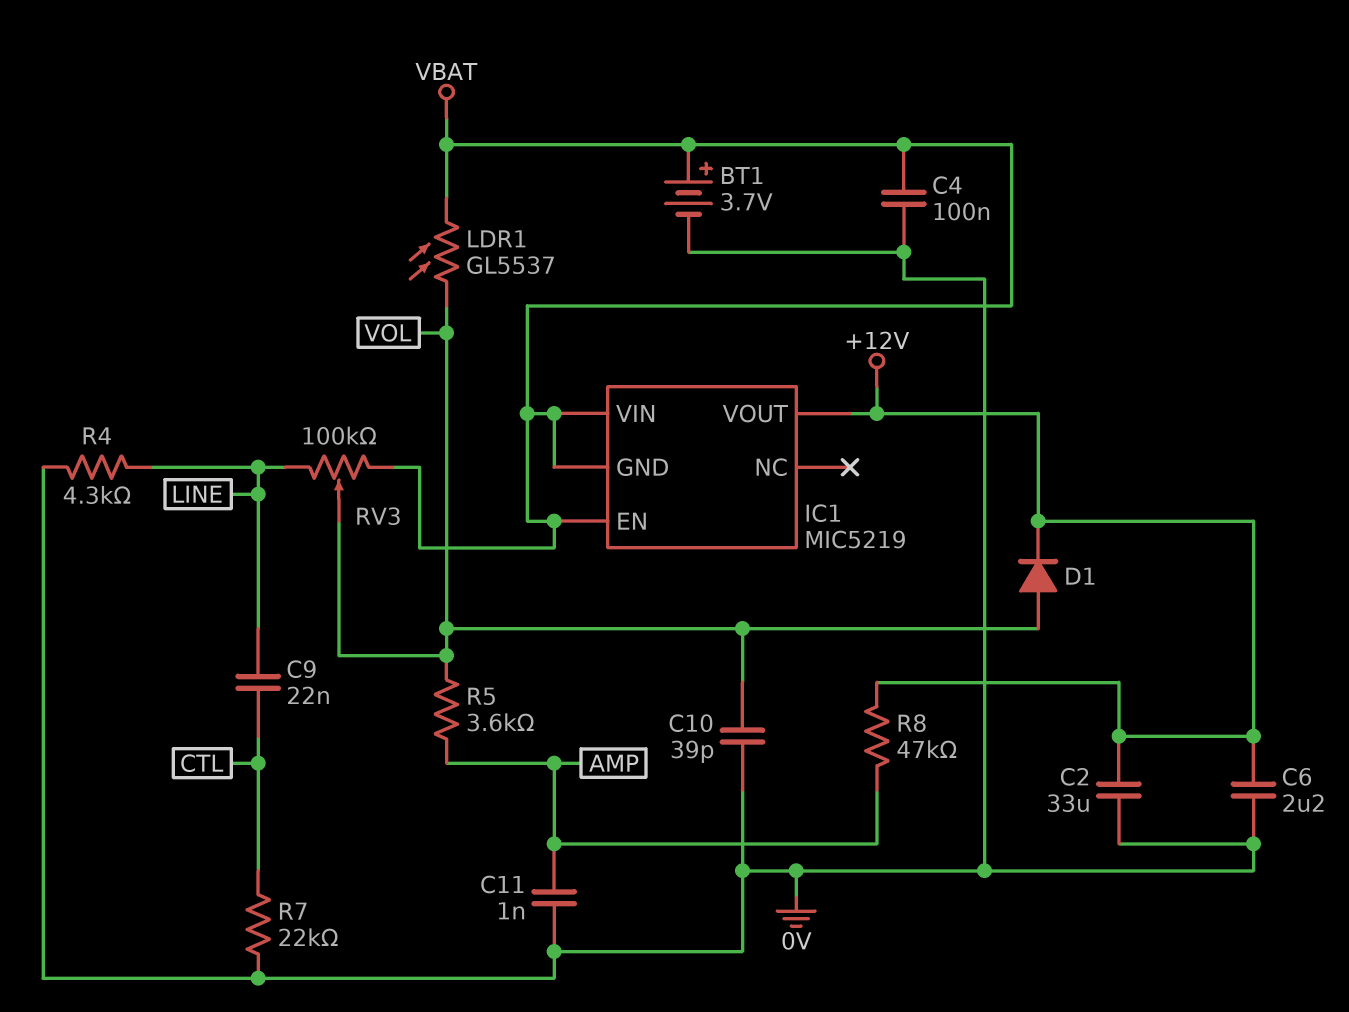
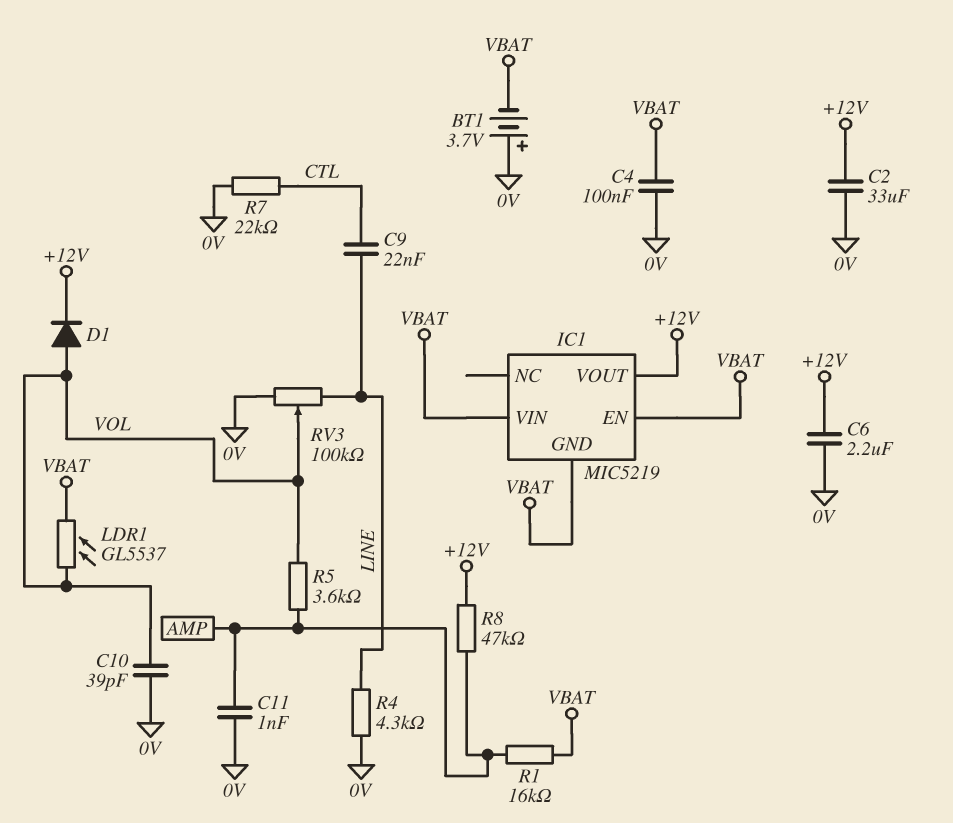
BT1: 3.7V (plus VBAT, minus 0V) -> 3.7V (plus 0V, minus VBAT)
R1: none -> 16k (AMP, VBAT)
RV3: 100k (LINE, VBAT, wiper VOL) -> 100k (0V, LINE, wiper VOL)

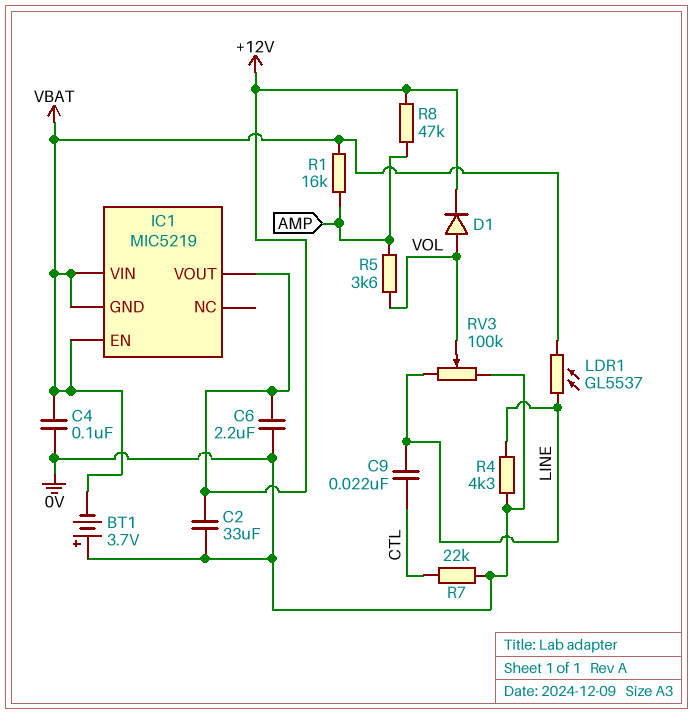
C10: 39pF (0V, VOL) -> none
C11: 1nF (0V, AMP) -> none
LDR1: GL5537 (VBAT, VOL) -> GL5537 (LINE, VBAT)

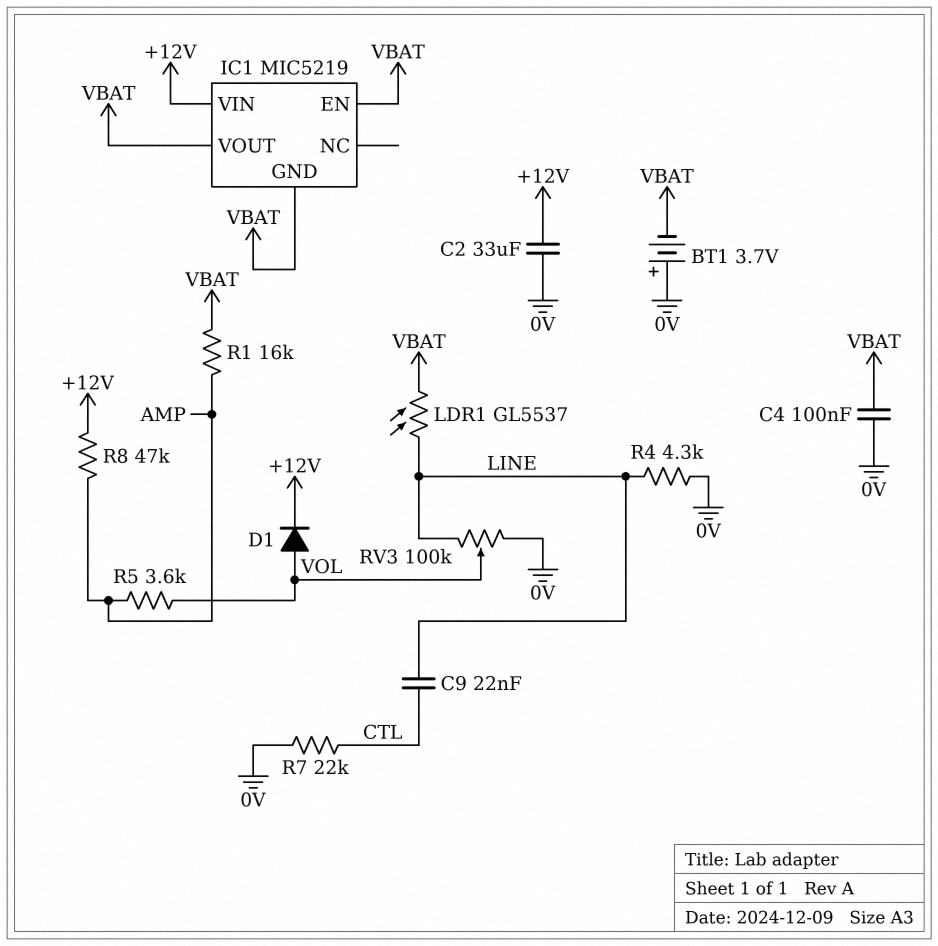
C6: 2.2uF (+12V, 0V) -> none
IC1 pin VIN: VBAT -> +12V
IC1 pin VOUT: +12V -> VBAT

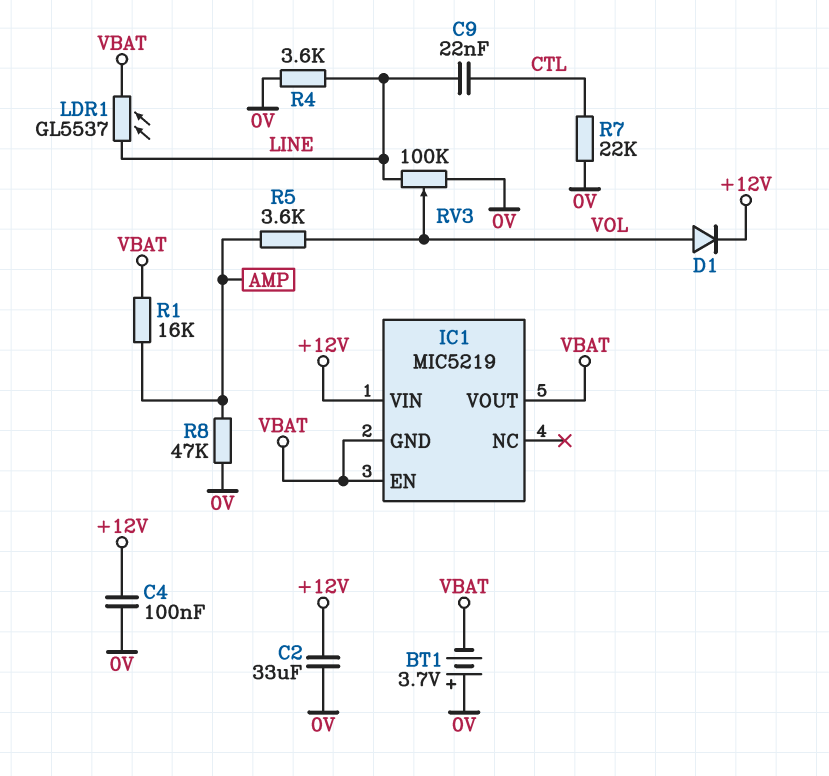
C4: 100nF (0V, VBAT) -> 100nF (+12V, 0V)
R4: 4.3k (0V, LINE) -> 3.6k (0V, LINE)
R8: 47k (+12V, AMP) -> 47k (0V, AMP)

